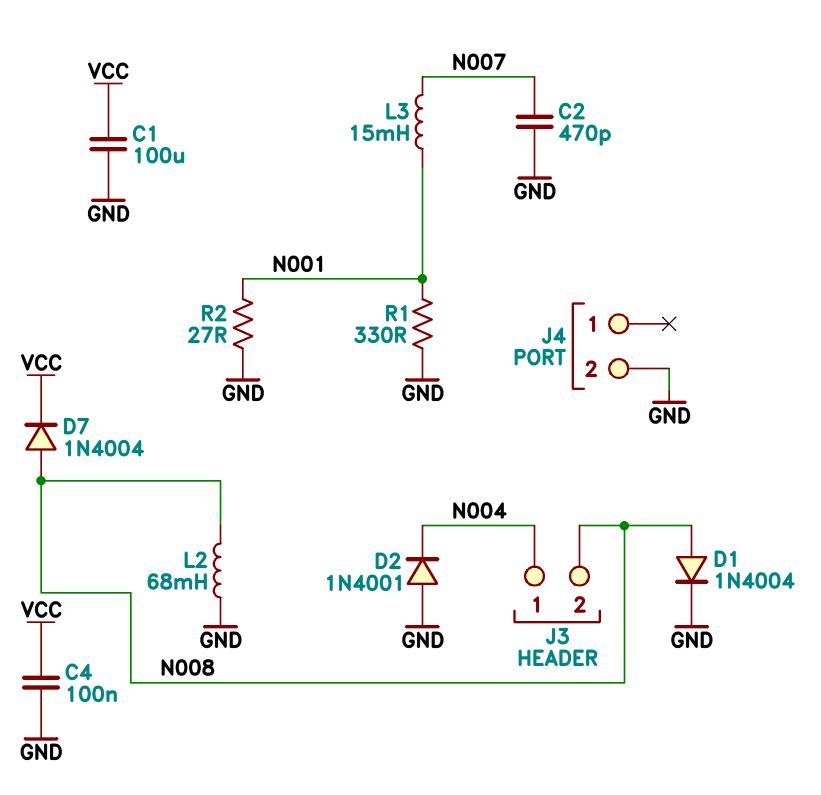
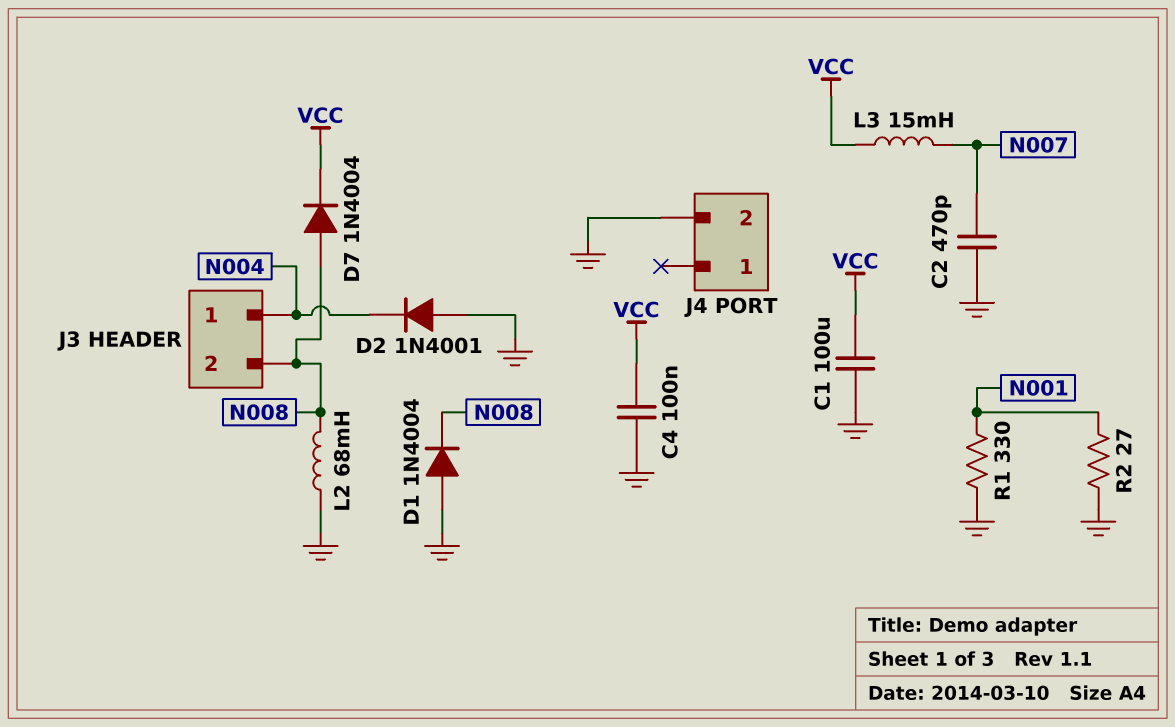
D1: diode 1N4004 (A N008, K GND) -> diode 1N4004 (A GND, K N008)
L3: 15mH (N001, N007) -> 15mH (N007, VCC)

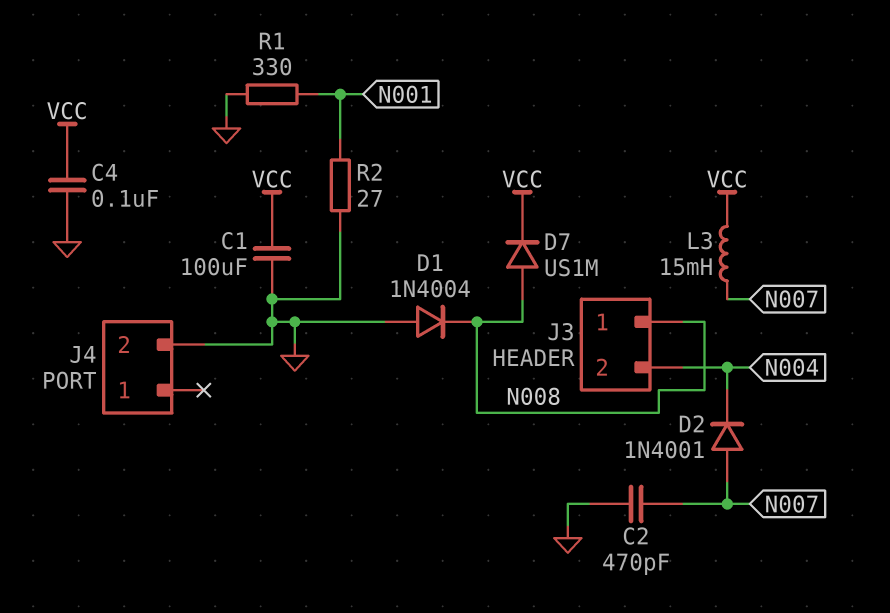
D2: diode 1N4001 (A GND, K N004) -> diode 1N4001 (A N007, K N004)
D7: diode 1N4004 (A N008, K VCC) -> diode US1M (A N008, K VCC)
J3 pin 1: N004 -> N008
J3 pin 2: N008 -> N004
L2: 68mH (GND, N008) -> none

